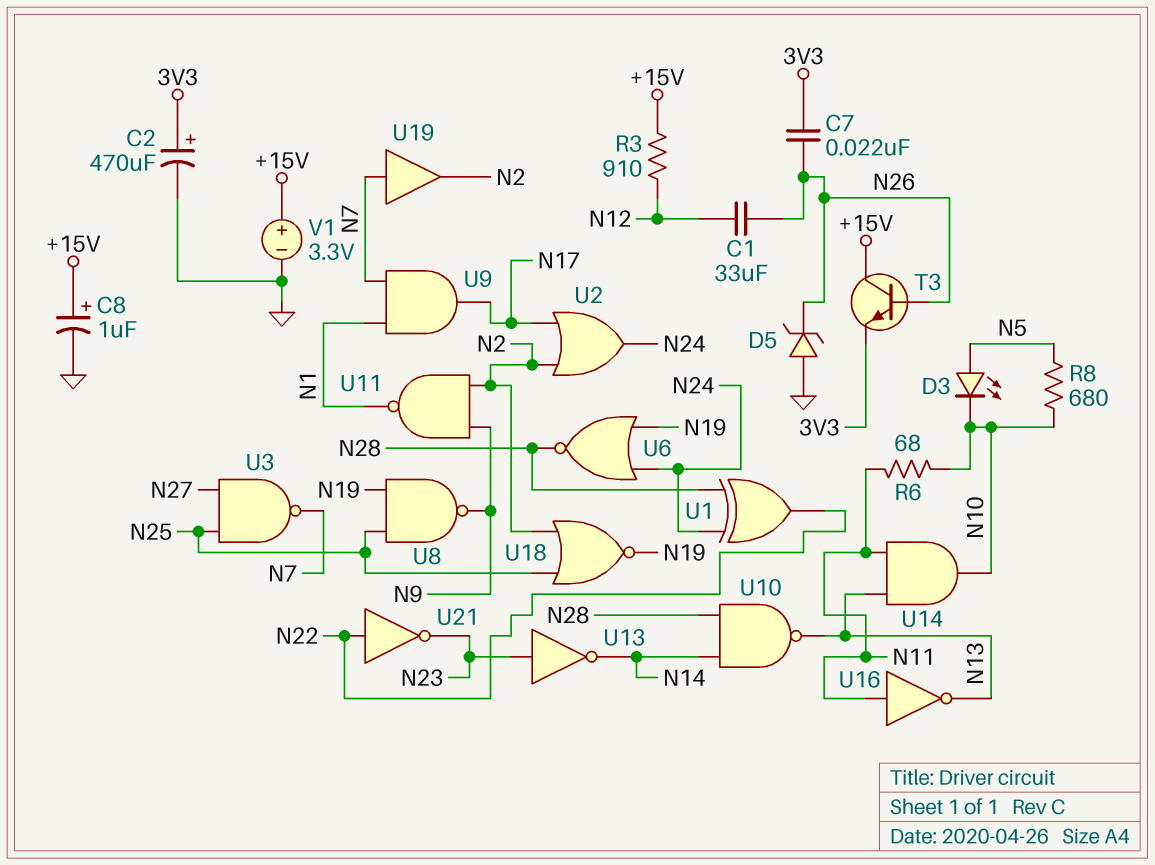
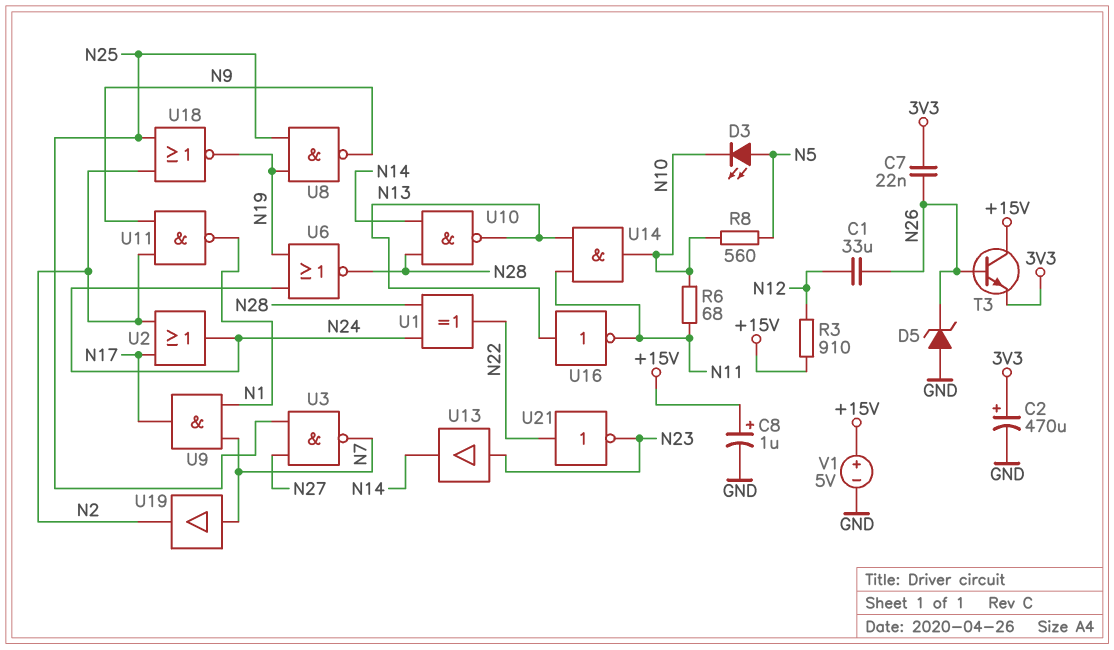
R8: 680 (N5, N10) -> 560 (N5, N10)
U13: NOT (in N23, out N14) -> buffer (in N23, out N14)
U16: NOT (in N11, out N13) -> NOT (in N13, out N11)
V1: 3.3V (plus +15V, minus GND) -> 5V (plus +15V, minus GND)

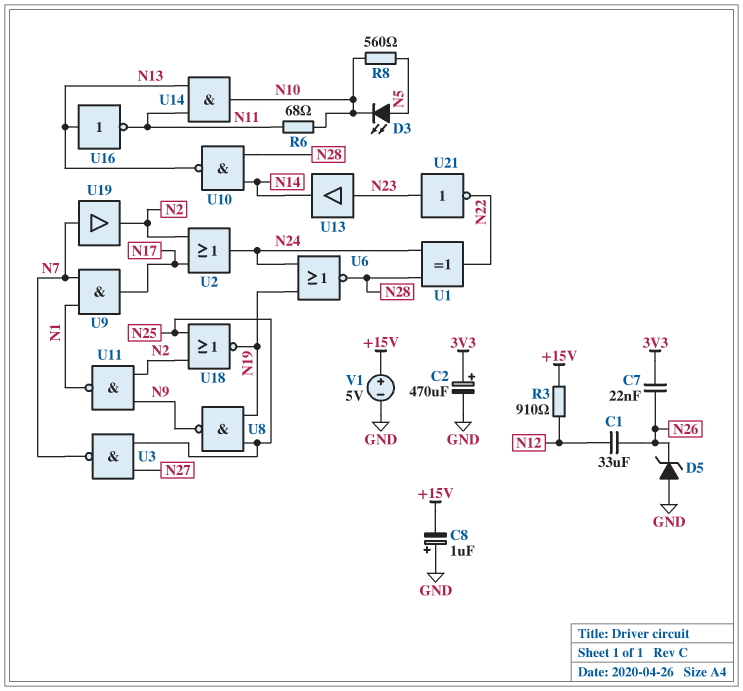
C8: 1uF (plus +15V, minus GND) -> 1uF (plus GND, minus +15V)
T3: NPN (B N26, C +15V, E 3V3) -> none
U21: NOT (in N22, out N23) -> NOT (in N23, out N22)

